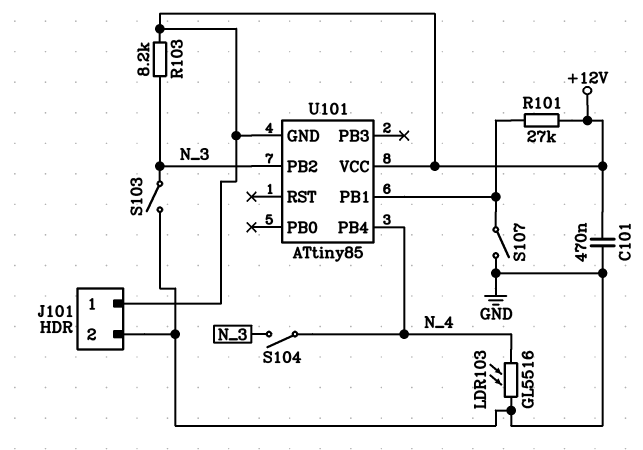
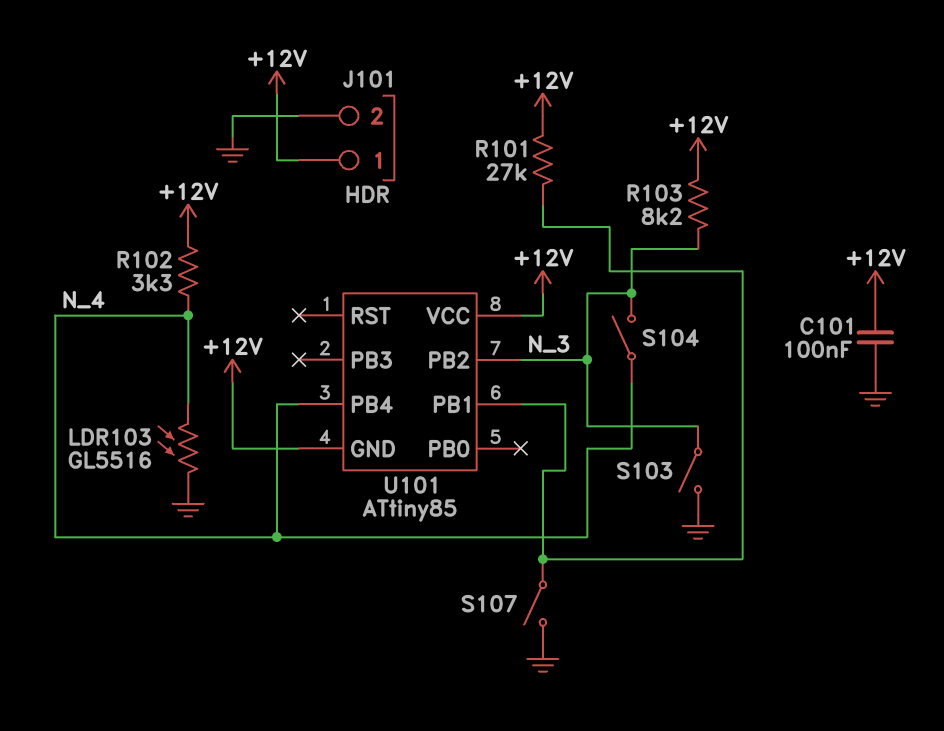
C101: 470nF (+12V, GND) -> 100nF (+12V, GND)
R102: none -> 3.3k (+12V, N_4)

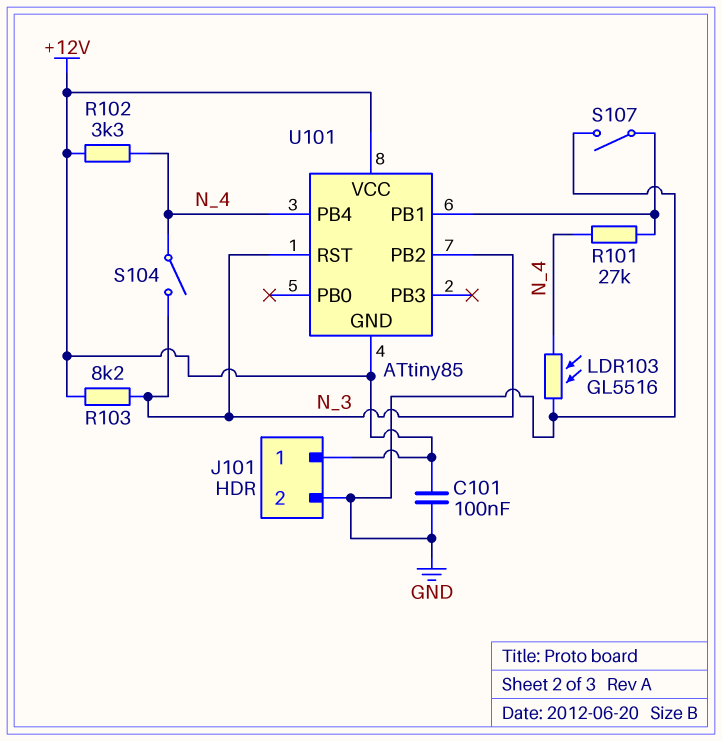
R101: 27k (+12V, U101/PB1) -> 27k (N_4, U101/PB1)
S103: switch (GND, N_3) -> none
U101 pin RST: none -> N_3

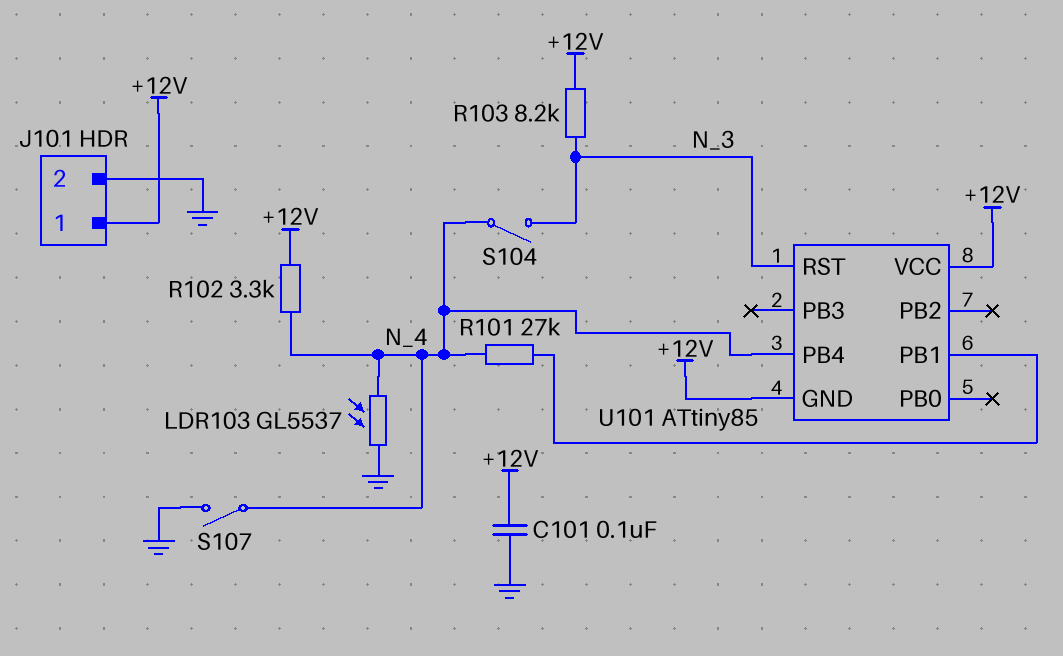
LDR103: GL5516 (GND, N_4) -> GL5537 (GND, N_4)
S107: switch (GND, U101/PB1) -> switch (GND, N_4)
U101 pin PB2: N_3 -> none

